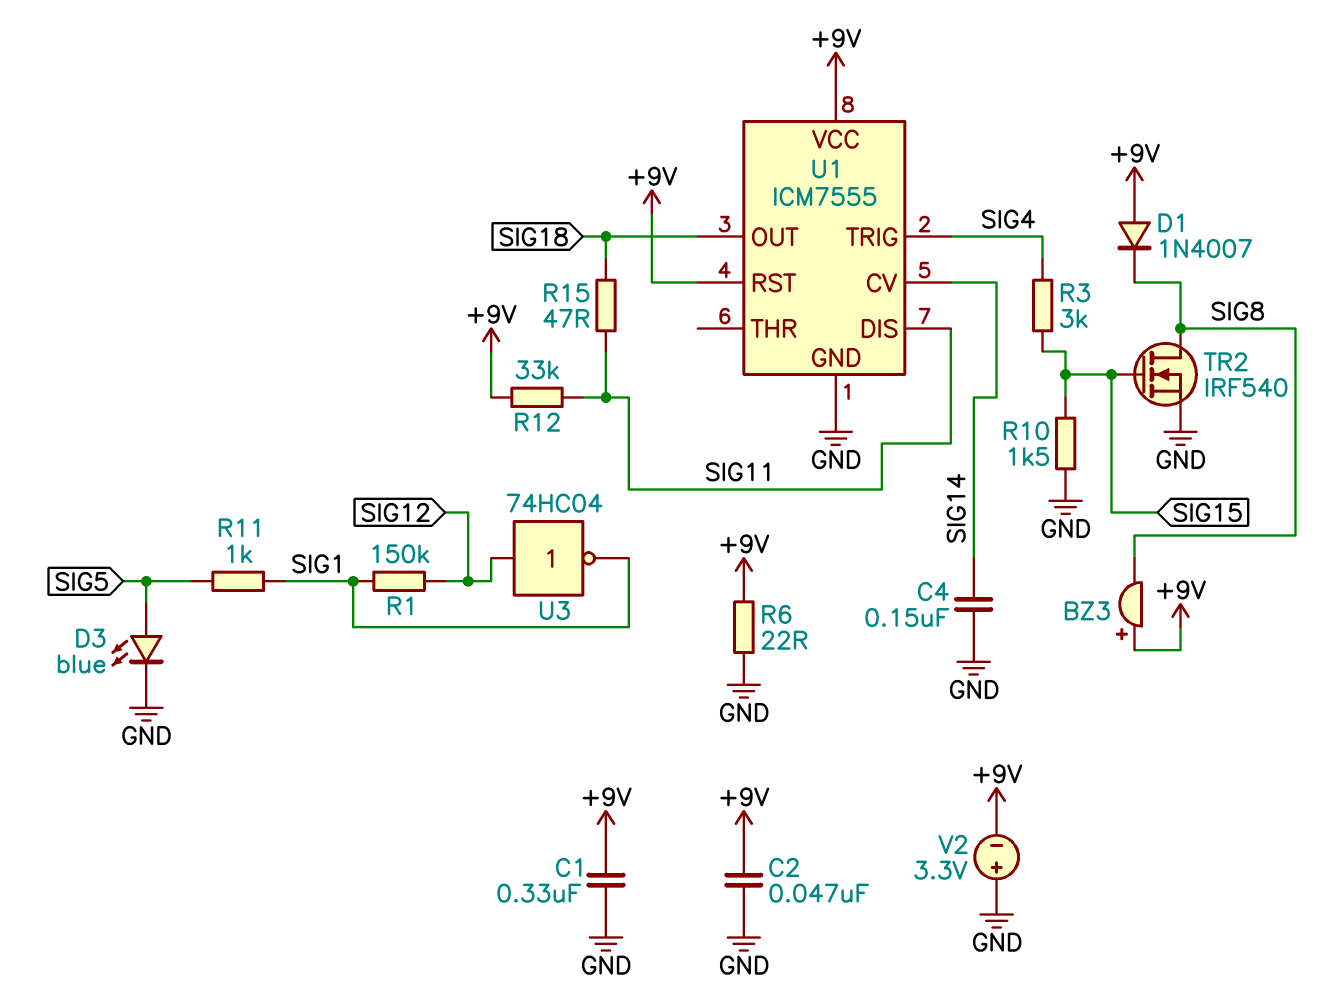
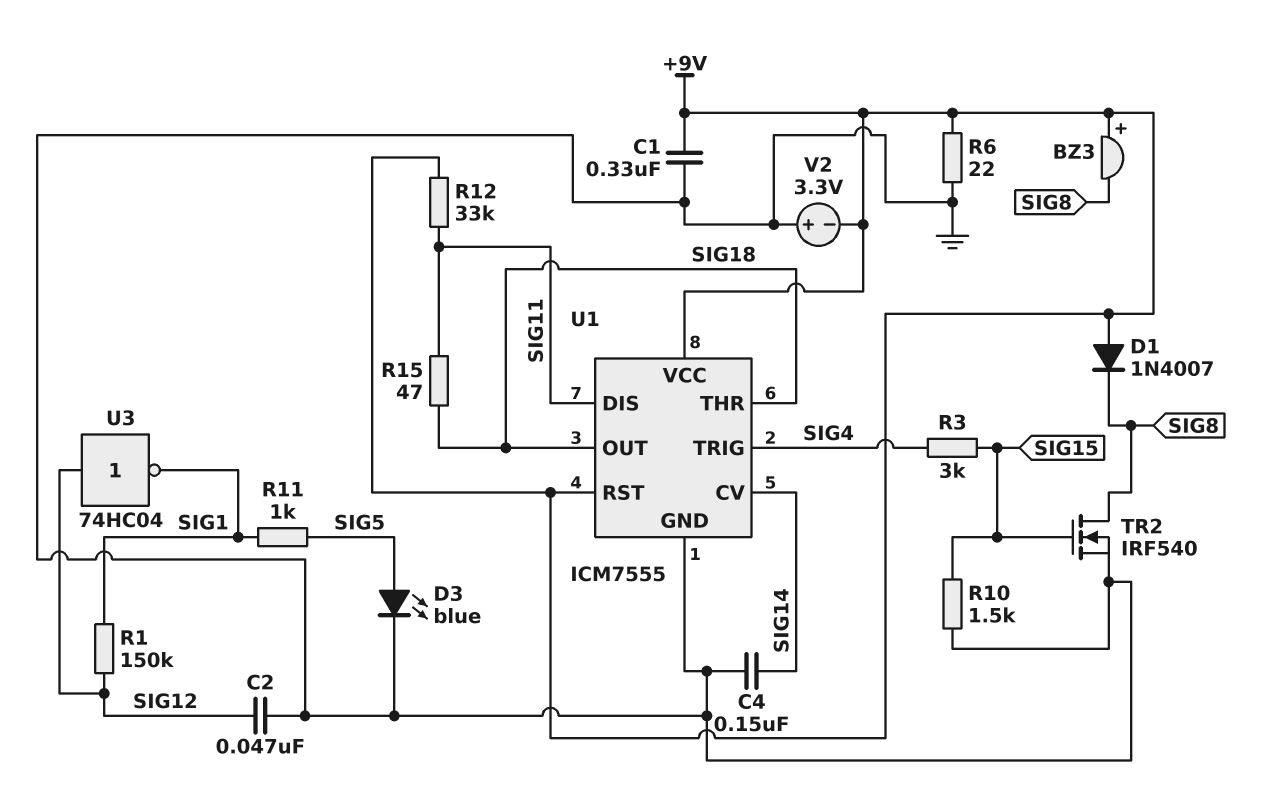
C2: 47nF (+9V, GND) -> 47nF (GND, SIG12)
U1 pin THR: none -> SIG18

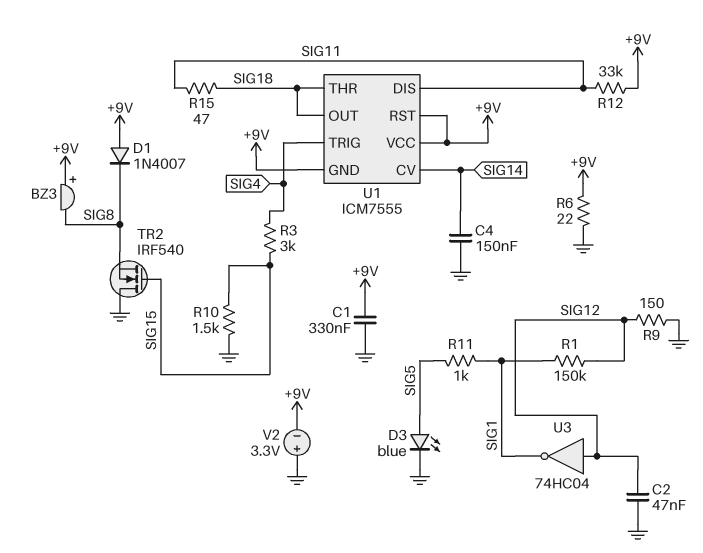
R9: none -> 150 (GND, SIG12)
TR2: NMOS IRF540 (G SIG15, D SIG8, S GND) -> NMOS IRF540 (G SIG15, D GND, S SIG8)
U1 pin GND: GND -> +9V

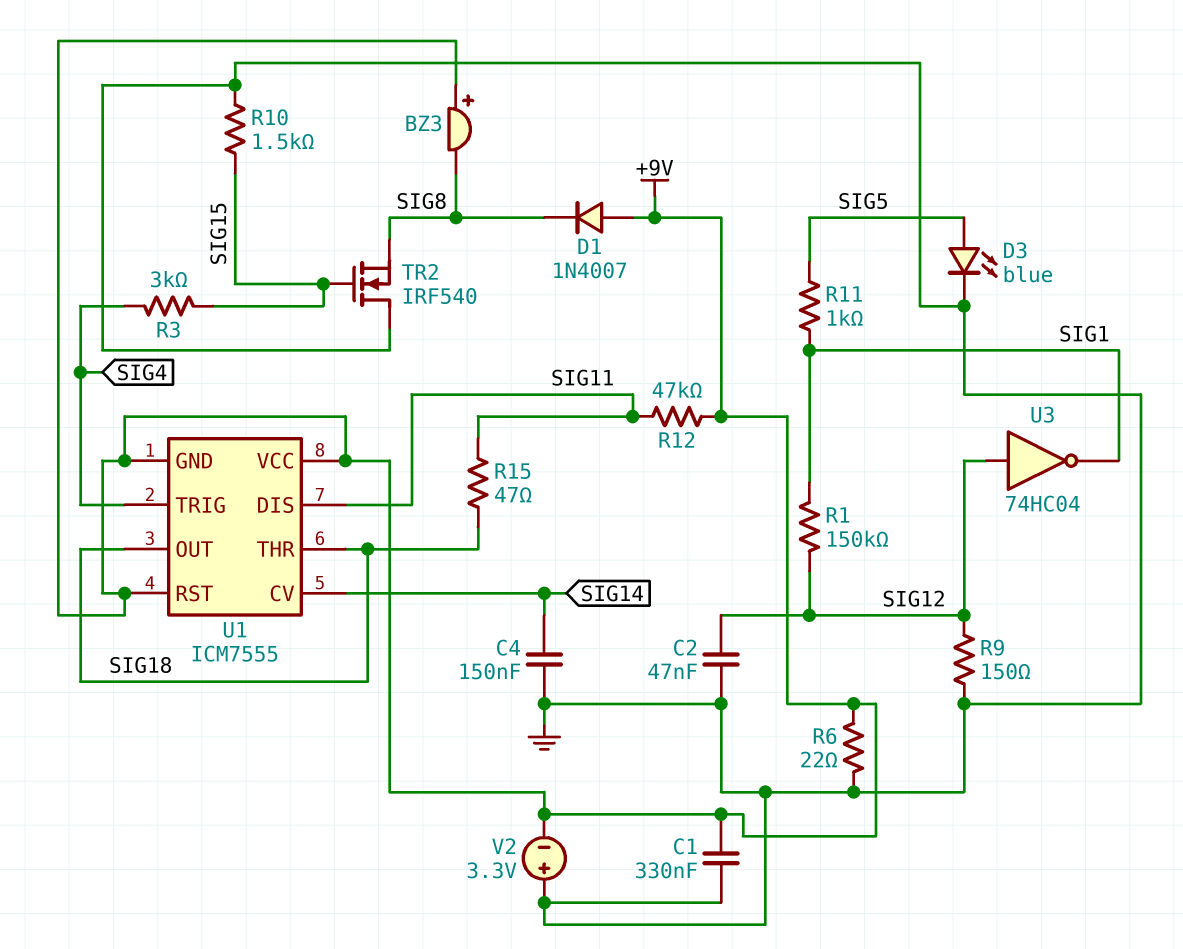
R12: 33k (+9V, SIG11) -> 47k (+9V, SIG11)

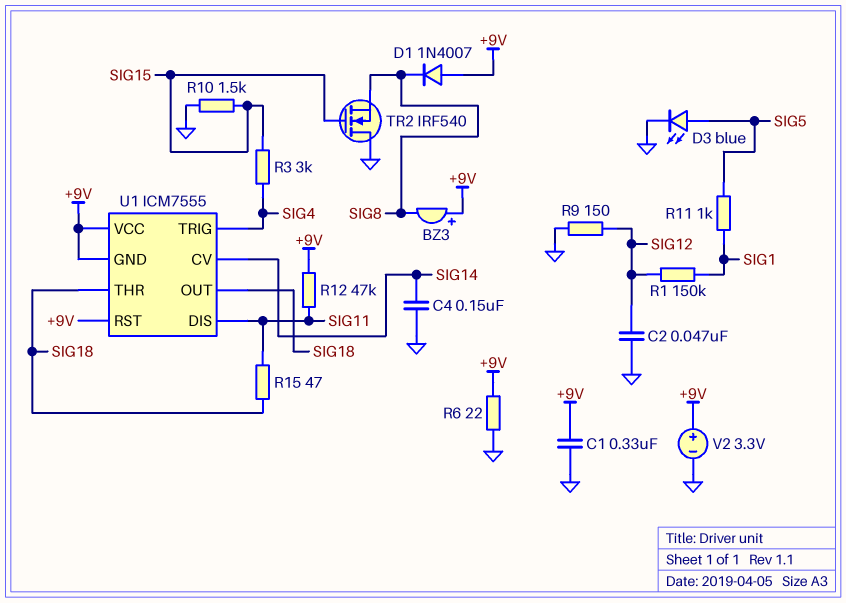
U3: NOT 74HC04 (in SIG12, out SIG1) -> none
V2: 3.3V (plus GND, minus +9V) -> 3.3V (plus +9V, minus GND)

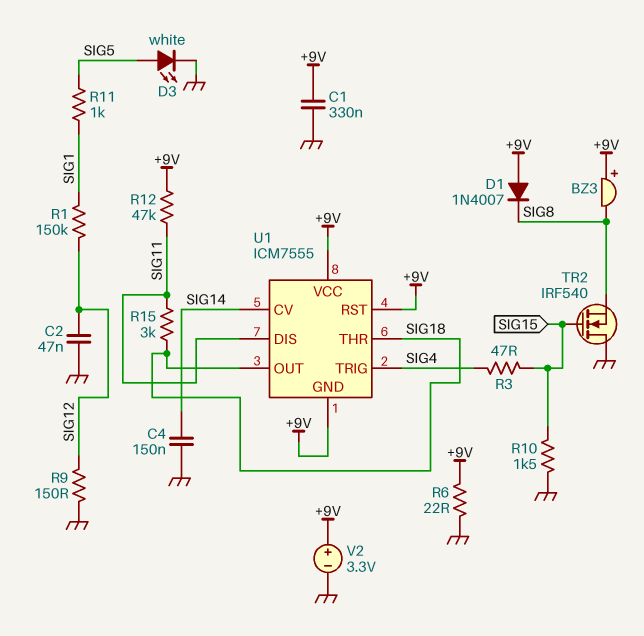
D3: LED blue (A SIG5, K GND) -> LED white (A SIG5, K GND)
R3: 3k (SIG4, SIG15) -> 47 (SIG4, SIG15)
R15: 47 (SIG11, SIG18) -> 3k (SIG11, SIG18)

